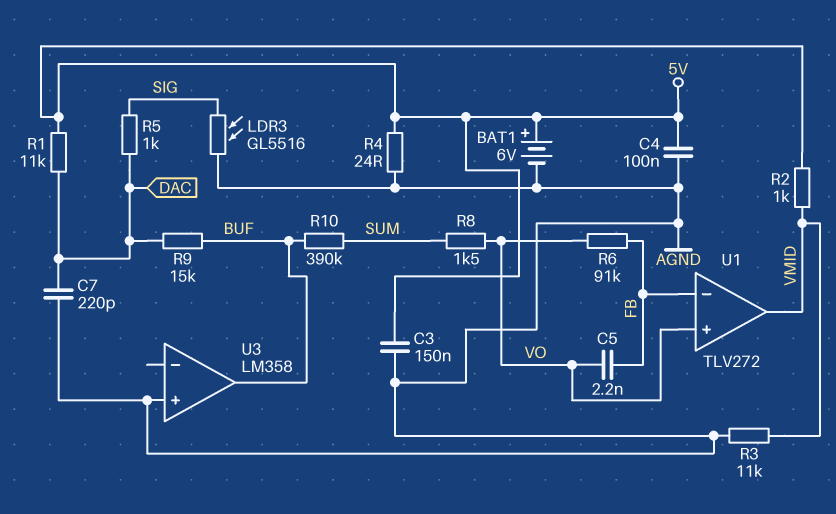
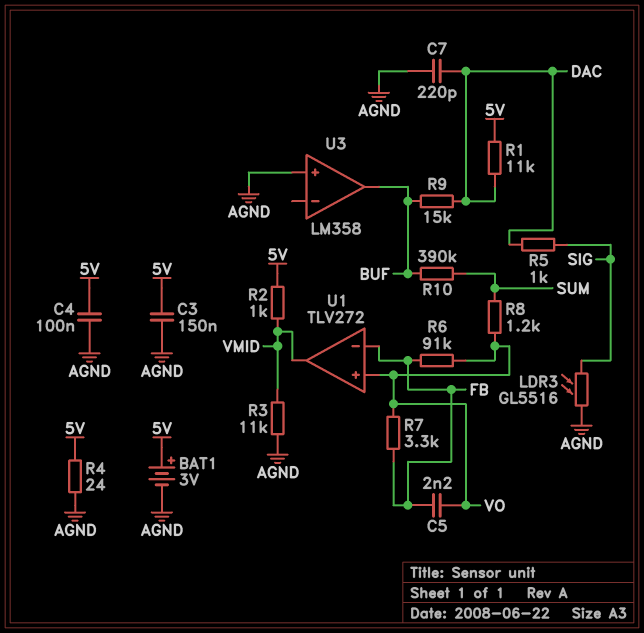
BAT1: 6V (plus 5V, minus AGND) -> 3V (plus 5V, minus AGND)
R7: none -> 3.3k (FB, VO)
R8: 1.5k (SUM, VO) -> 1.2k (SUM, VO)

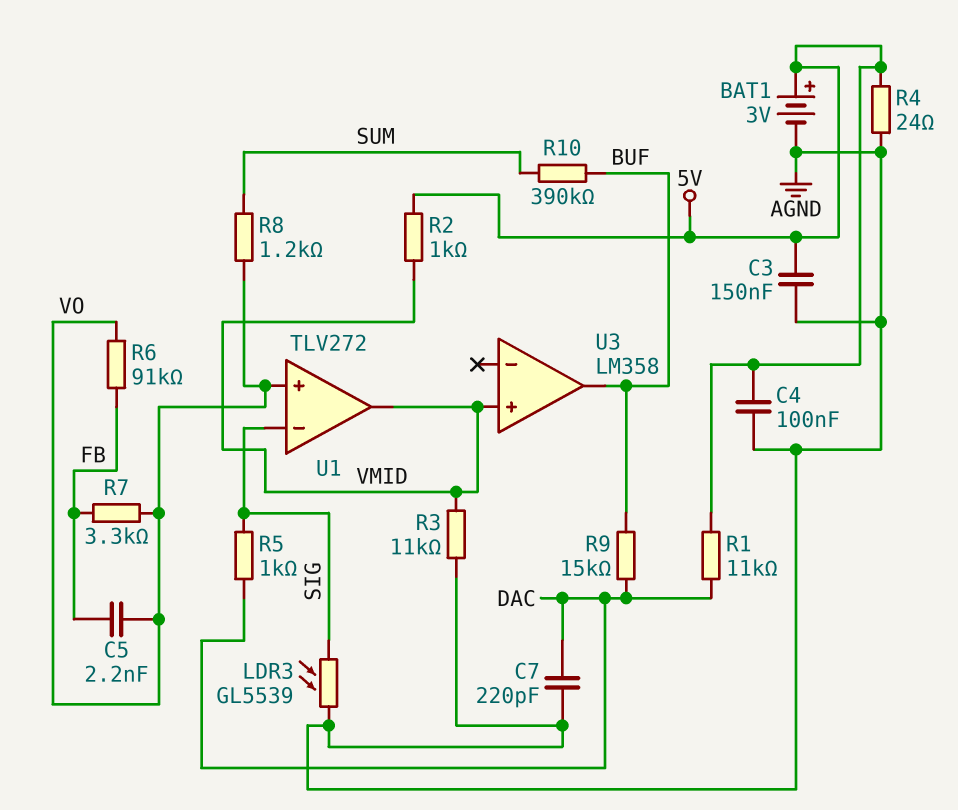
LDR3: GL5516 (AGND, SIG) -> GL5539 (AGND, SIG)
U1 pin in-: FB -> SIG
U3 pin in+: AGND -> VMID

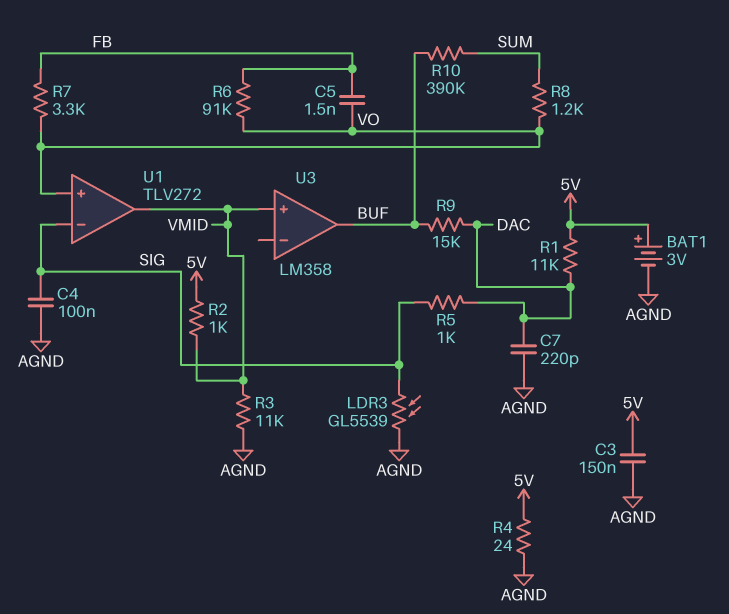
C4: 100nF (5V, AGND) -> 100nF (AGND, SIG)
C5: 2.2nF (FB, VO) -> 1.5nF (FB, VO)

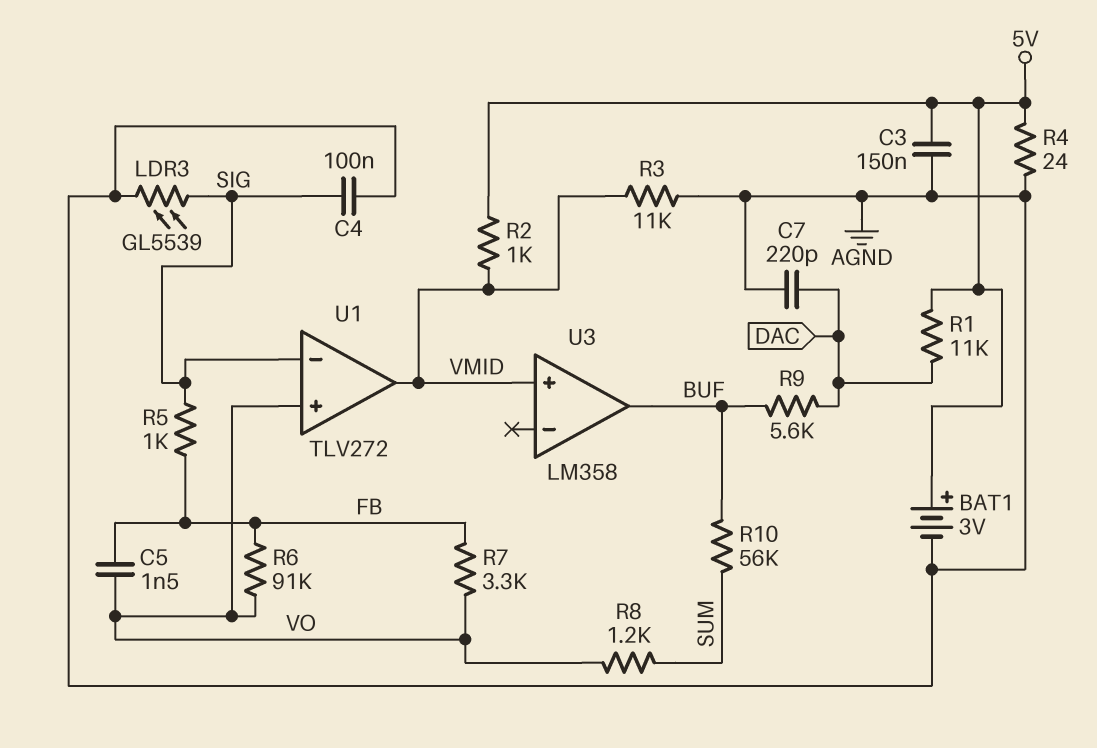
R5: 1k (DAC, SIG) -> 1k (FB, SIG)
R9: 15k (BUF, DAC) -> 5.6k (BUF, DAC)
R10: 390k (BUF, SUM) -> 56k (BUF, SUM)

